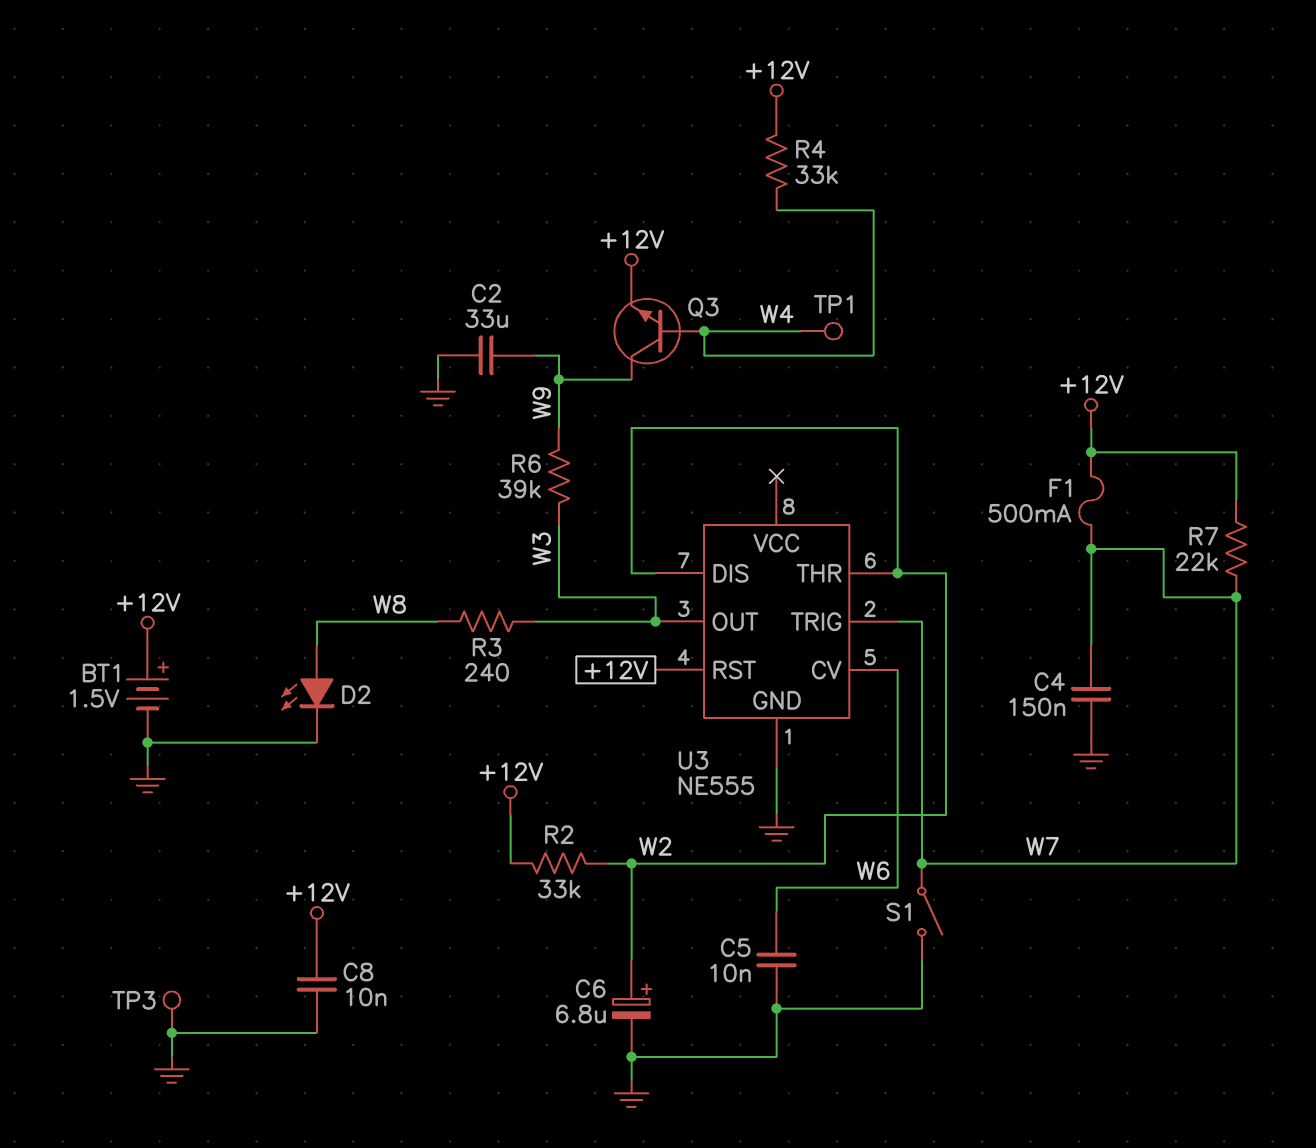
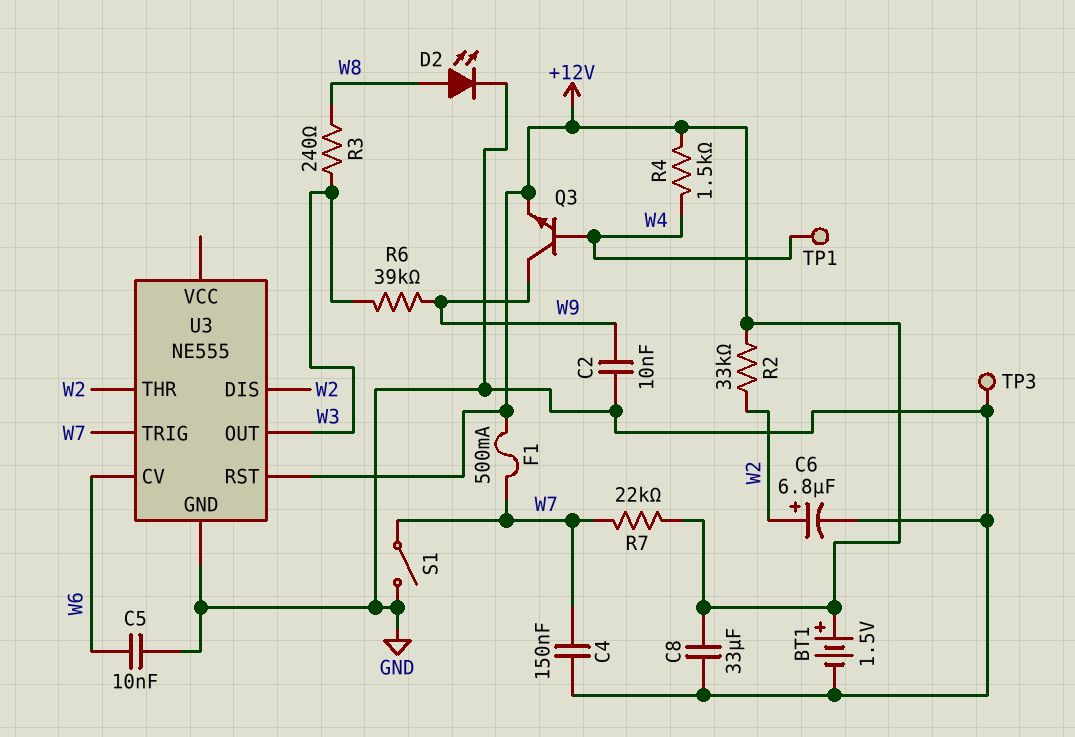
C2: 33uF (GND, W9) -> 10nF (GND, W9)
C8: 10nF (+12V, GND) -> 33uF (+12V, GND)
R4: 33k (+12V, W4) -> 1.5k (+12V, W4)

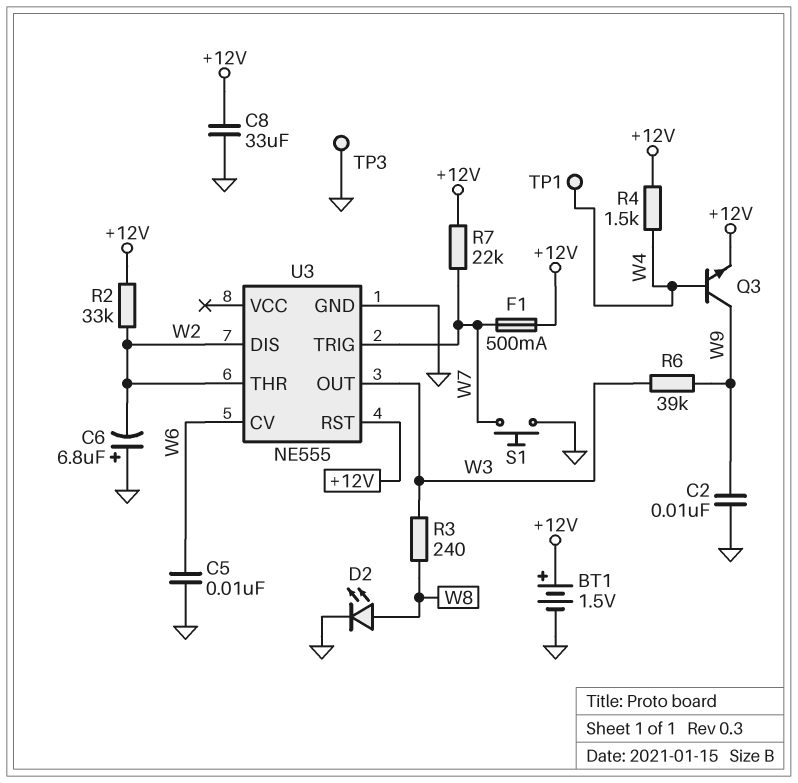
C4: 150nF (GND, W7) -> none
C6: 6.8uF (plus W2, minus GND) -> 6.8uF (plus GND, minus W2)
S1: switch (GND, W7) -> button (GND, W7)

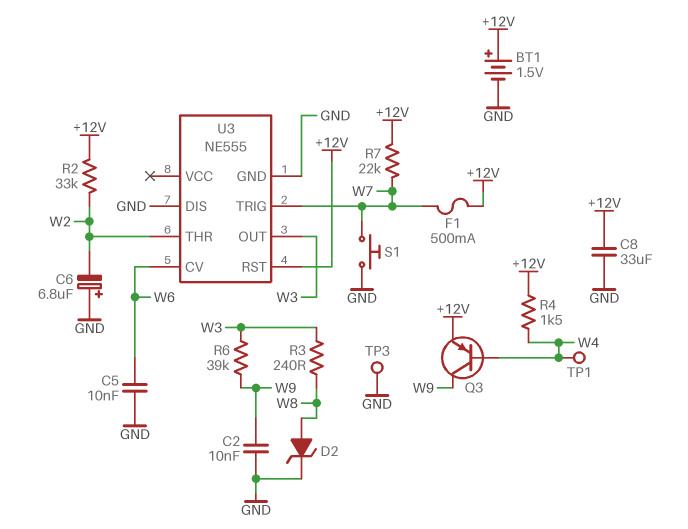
D2: LED (A W8, K GND) -> zener (A W8, K GND)
Q3: NPN (B W4, C W9, E +12V) -> PNP (B W4, C W9, E +12V)
U3 pin DIS: W2 -> GND

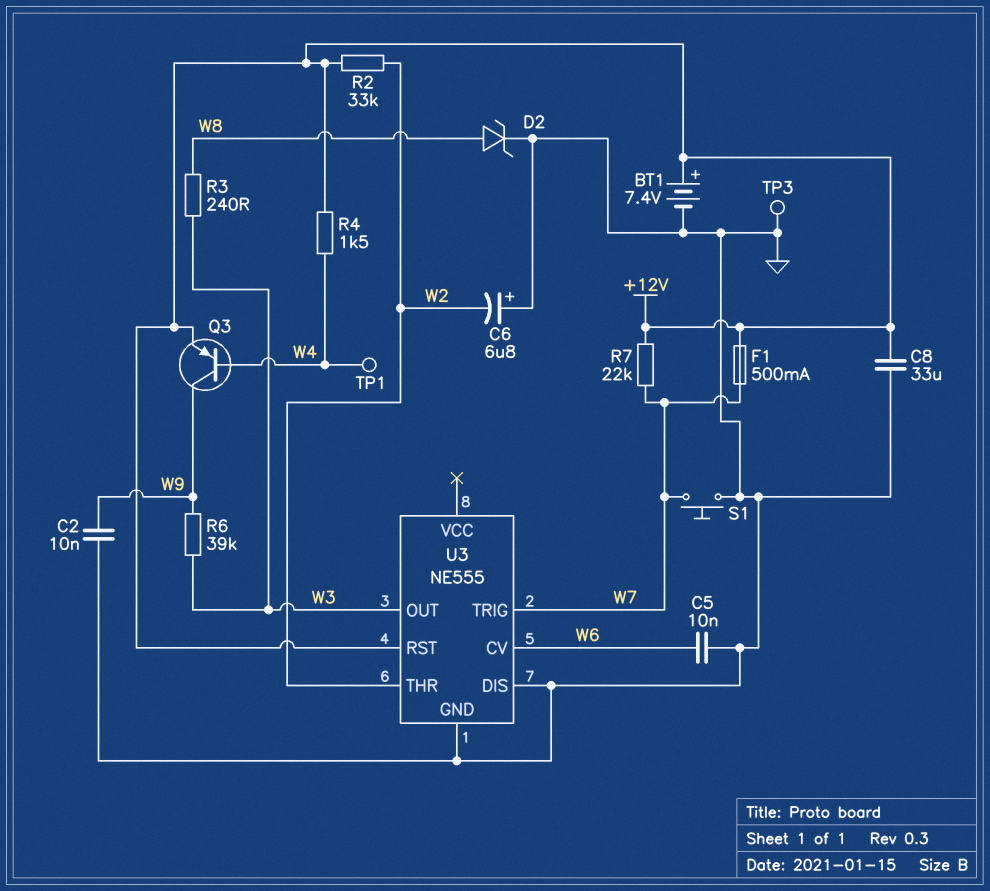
BT1: 1.5V (plus +12V, minus GND) -> 7.4V (plus +12V, minus GND)

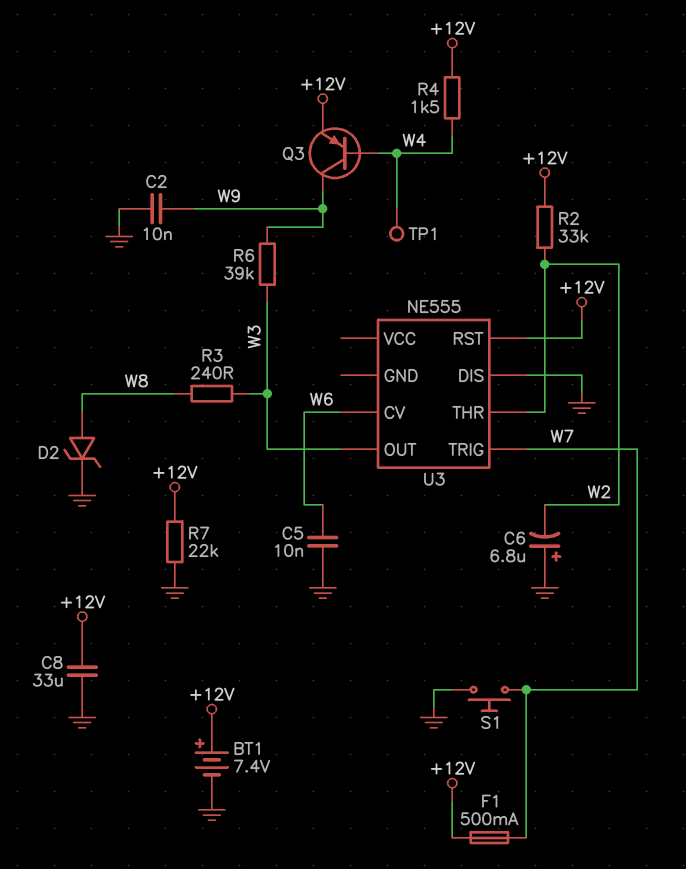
R7: 22k (+12V, W7) -> 22k (+12V, GND)
TP3: test point (GND) -> none
U3 pin GND: GND -> none

